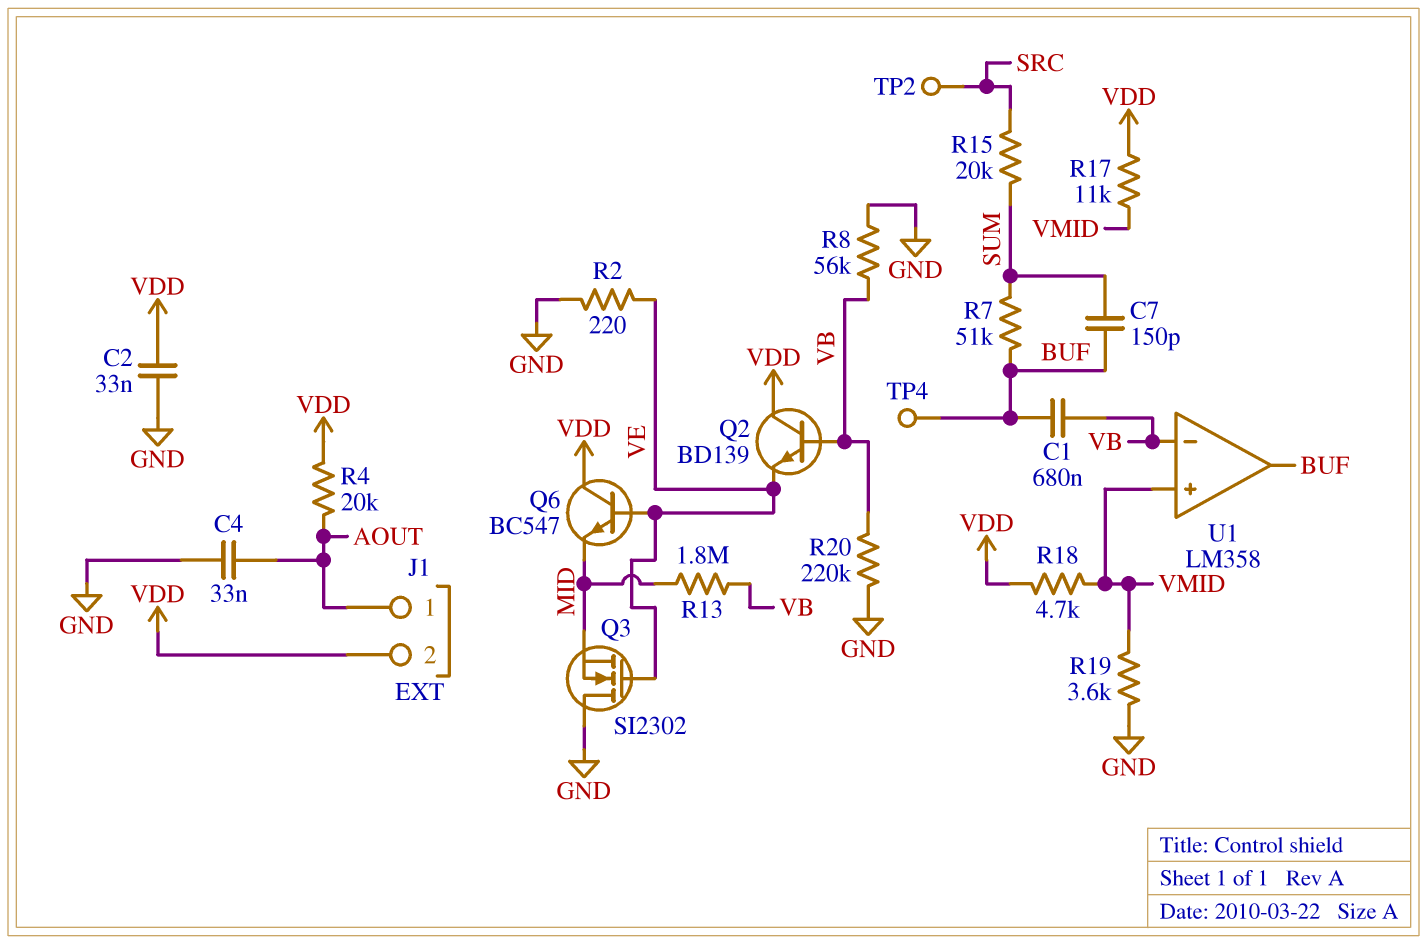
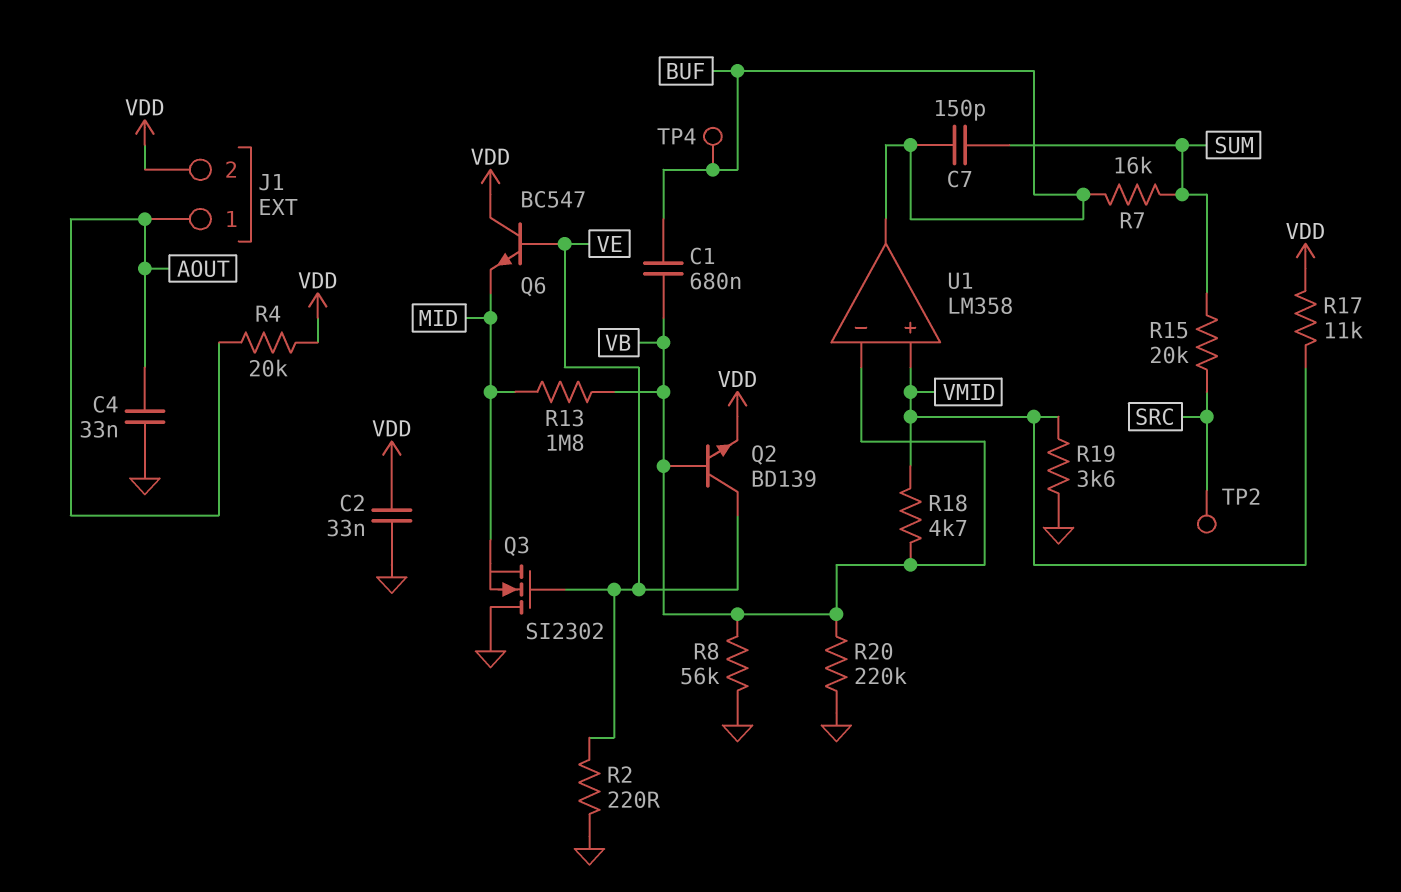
Q2: NPN BD139 (B VB, C VDD, E VE) -> NPN BD139 (B VB, C VE, E VDD)
R7: 51k (BUF, SUM) -> 16k (BUF, SUM)
R18: 4.7k (VDD, VMID) -> 4.7k (VB, VMID)

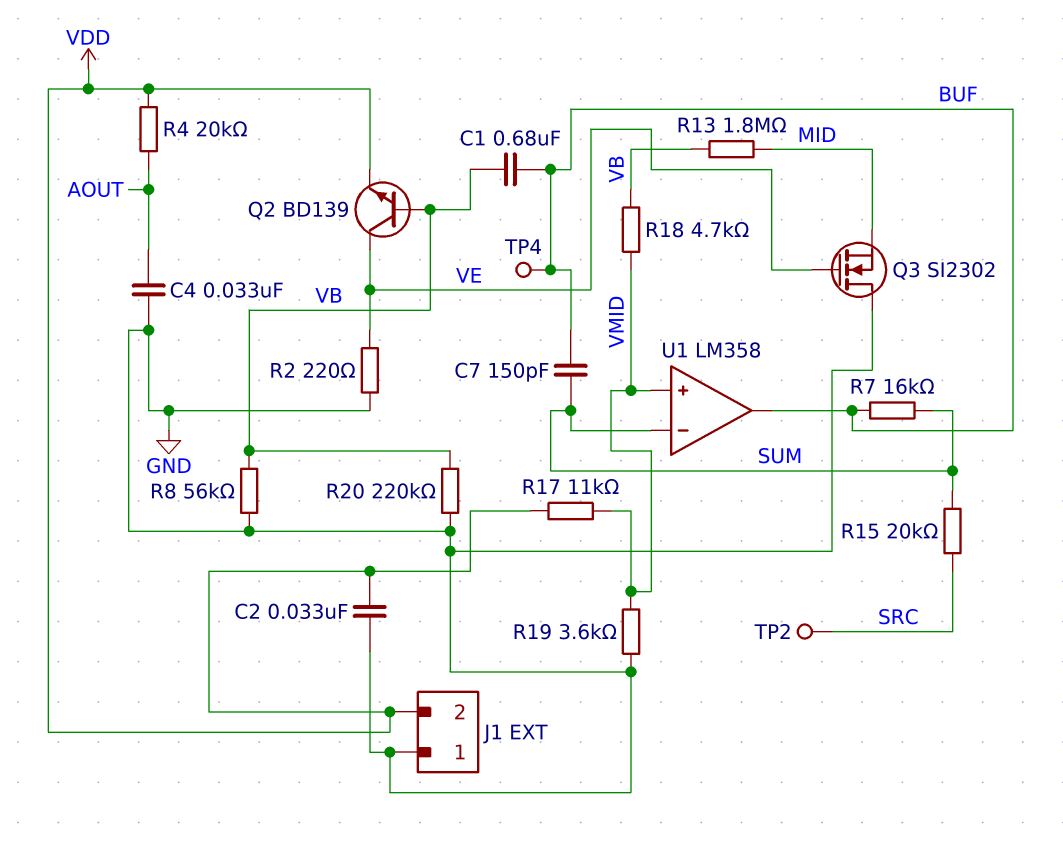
J1 pin 1: AOUT -> GND
Q6: NPN BC547 (B VE, C VDD, E MID) -> none
U1 pin in-: VB -> SUM

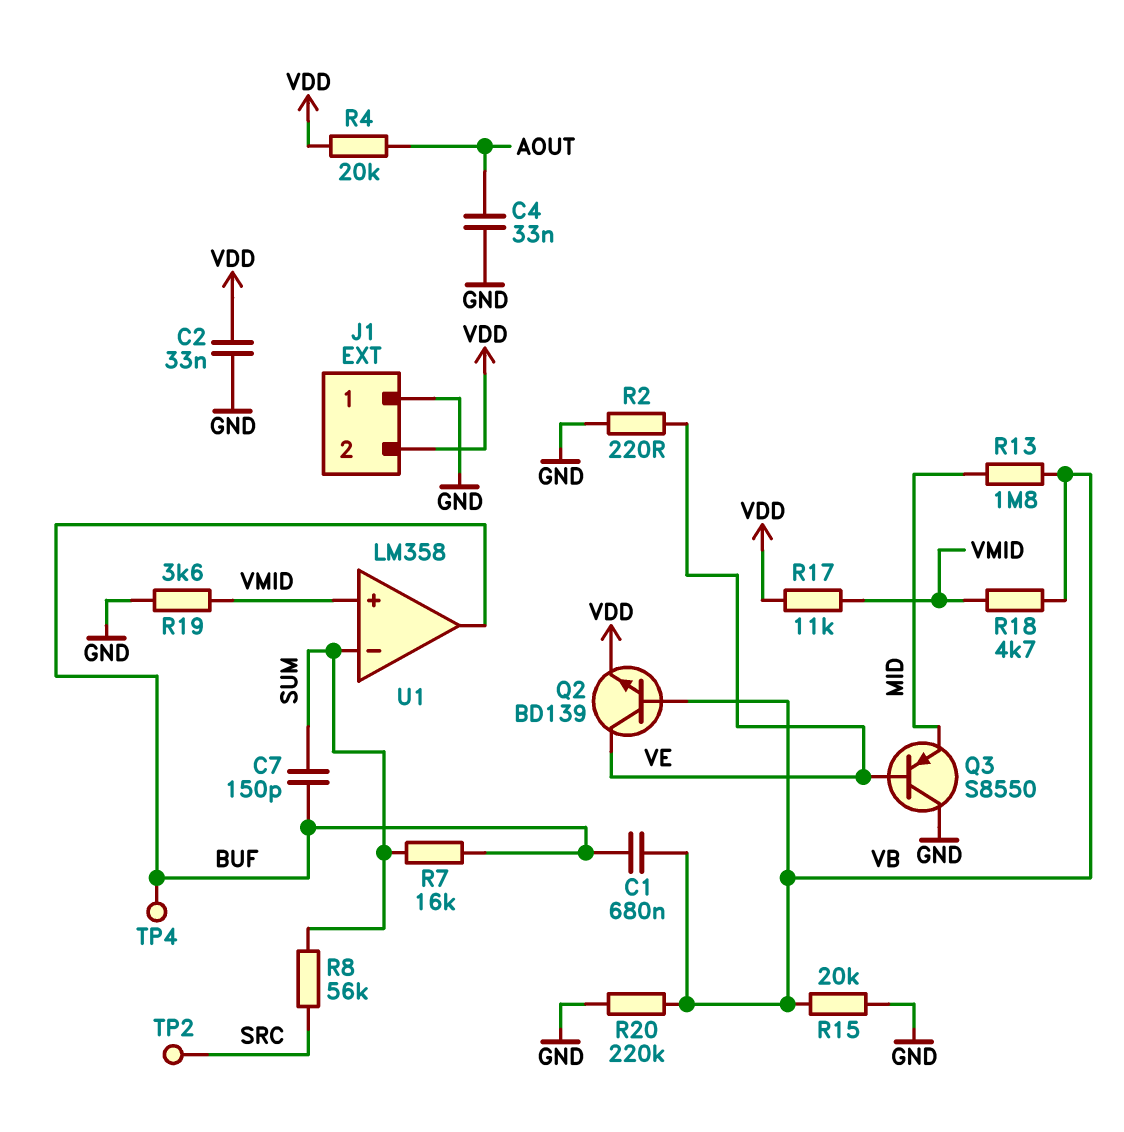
Q3: NMOS SI2302 (G VE, D GND, S MID) -> PNP S8550 (B VE, C GND, E MID)
R8: 56k (GND, VB) -> 56k (SRC, SUM)
R15: 20k (SRC, SUM) -> 20k (GND, VB)

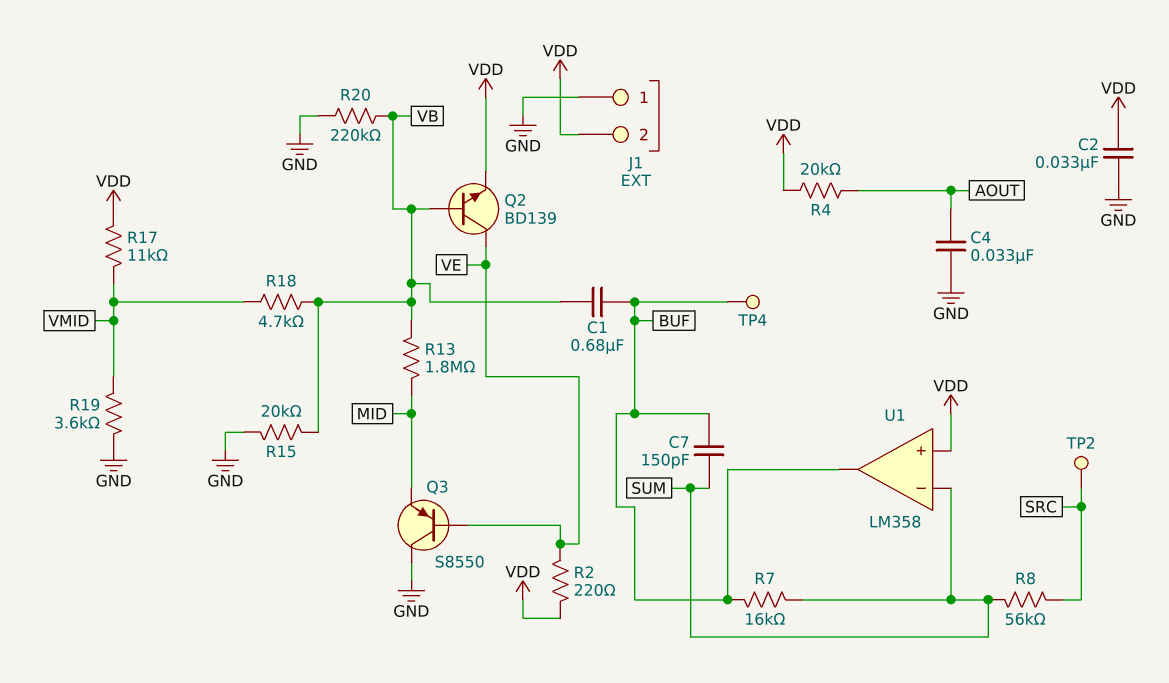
R2: 220 (GND, VE) -> 220 (VDD, VE)
U1 pin in+: VMID -> VDD

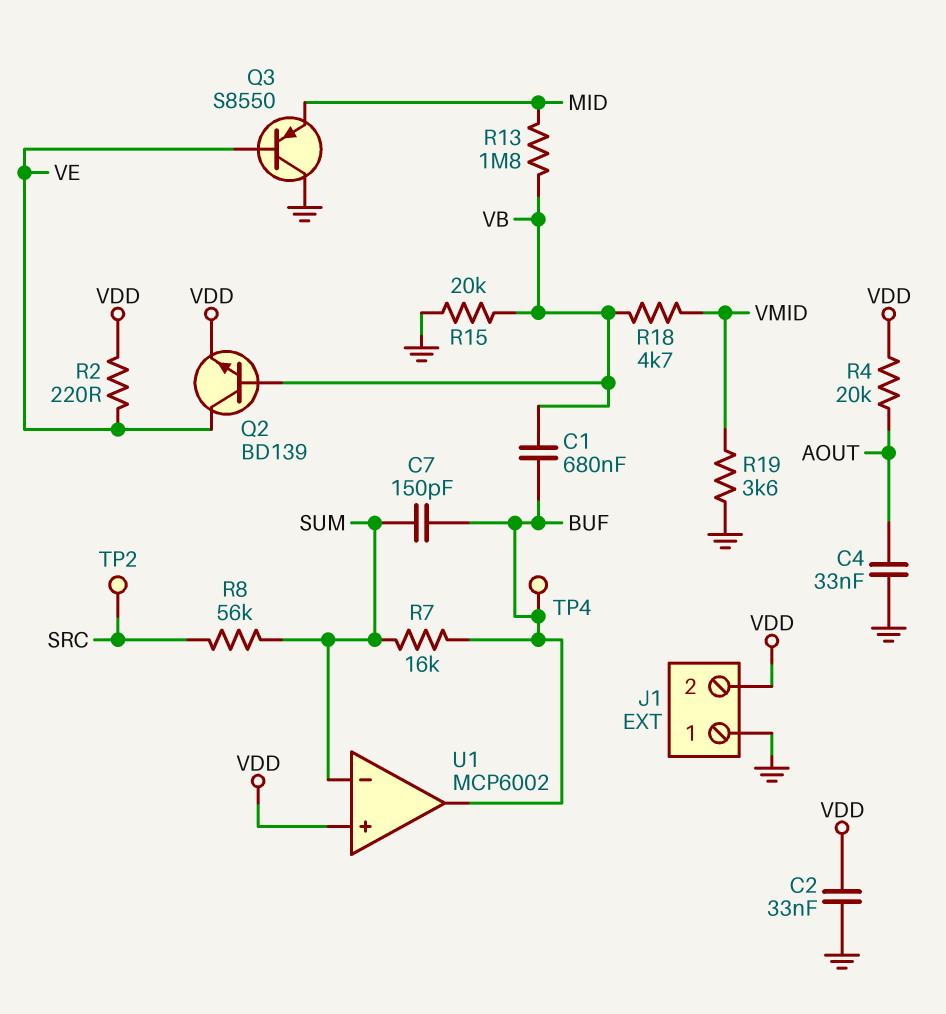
R17: 11k (VDD, VMID) -> none
R20: 220k (GND, VB) -> none
U1: LM358 -> MCP6002

